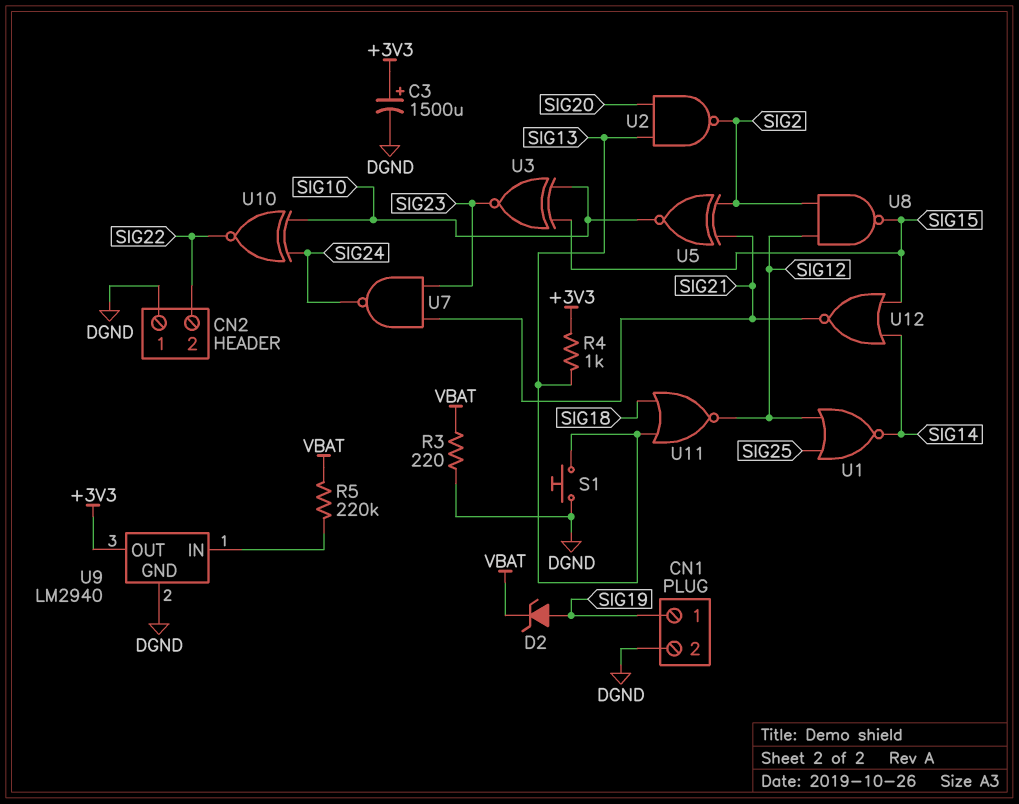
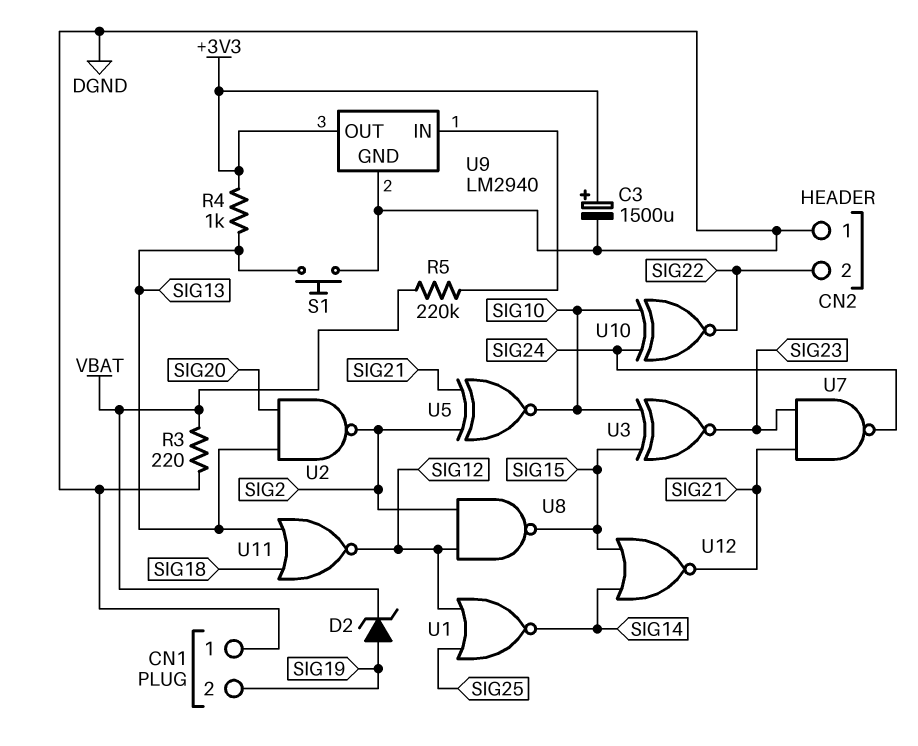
CN1 pin 1: SIG19 -> DGND
CN1 pin 2: DGND -> SIG19

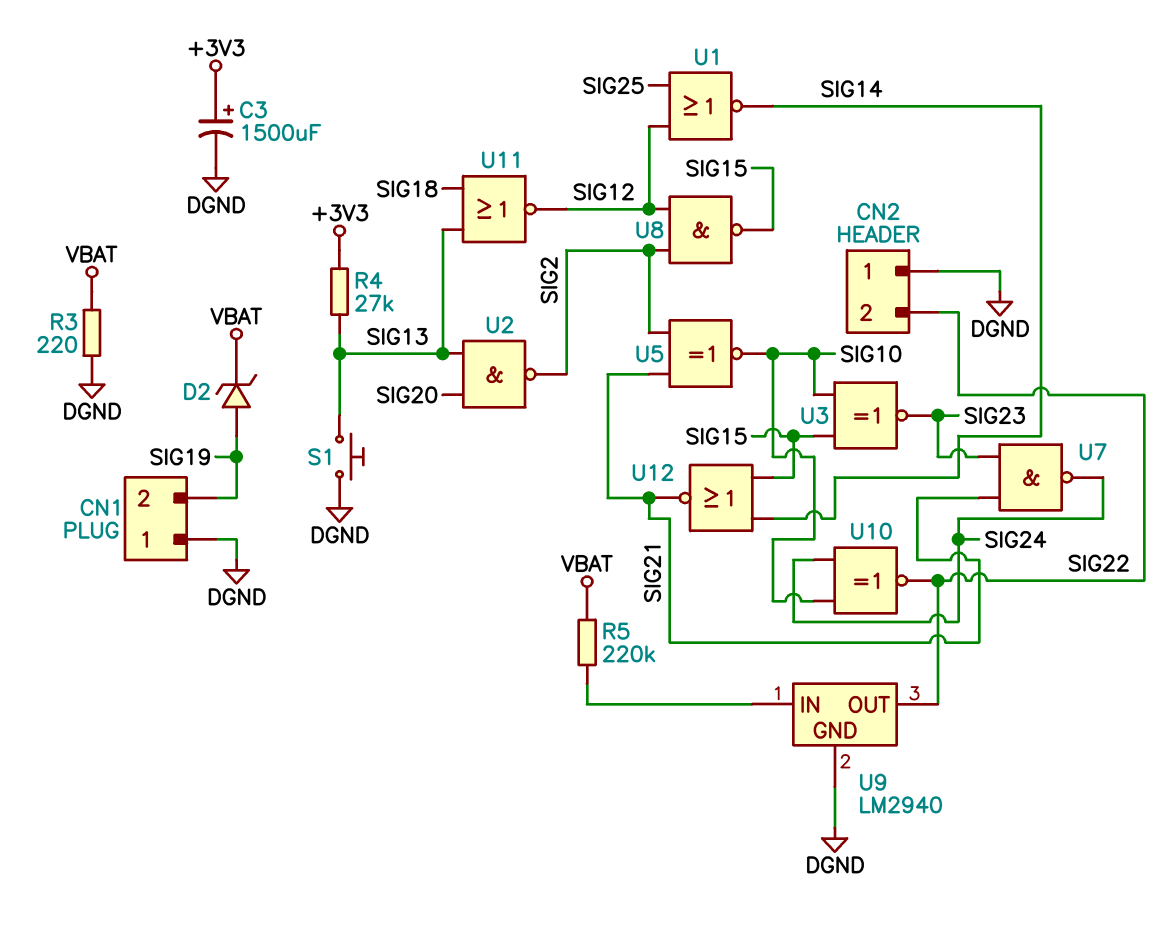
R4: 1k (+3V3, SIG13) -> 27k (+3V3, SIG13)
U9 pin OUT: +3V3 -> SIG22

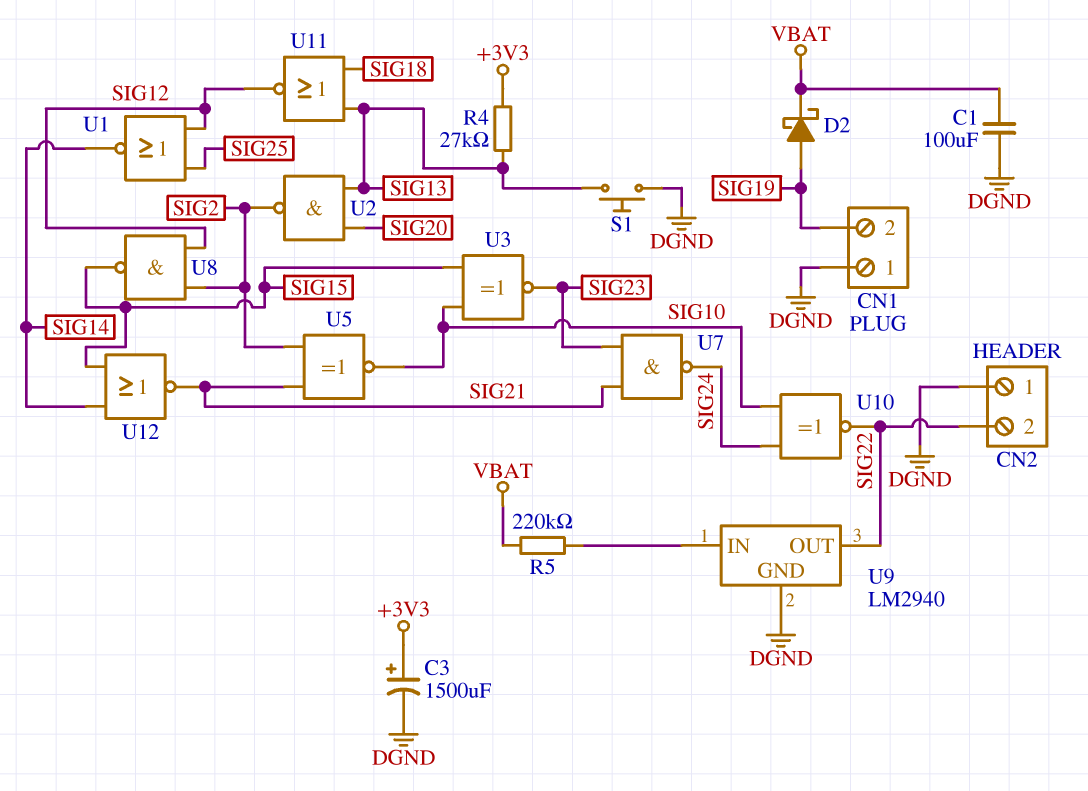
C1: none -> 100uF (DGND, VBAT)
D2: zener (A SIG19, K VBAT) -> schottky (A SIG19, K VBAT)
R3: 220 (DGND, VBAT) -> none

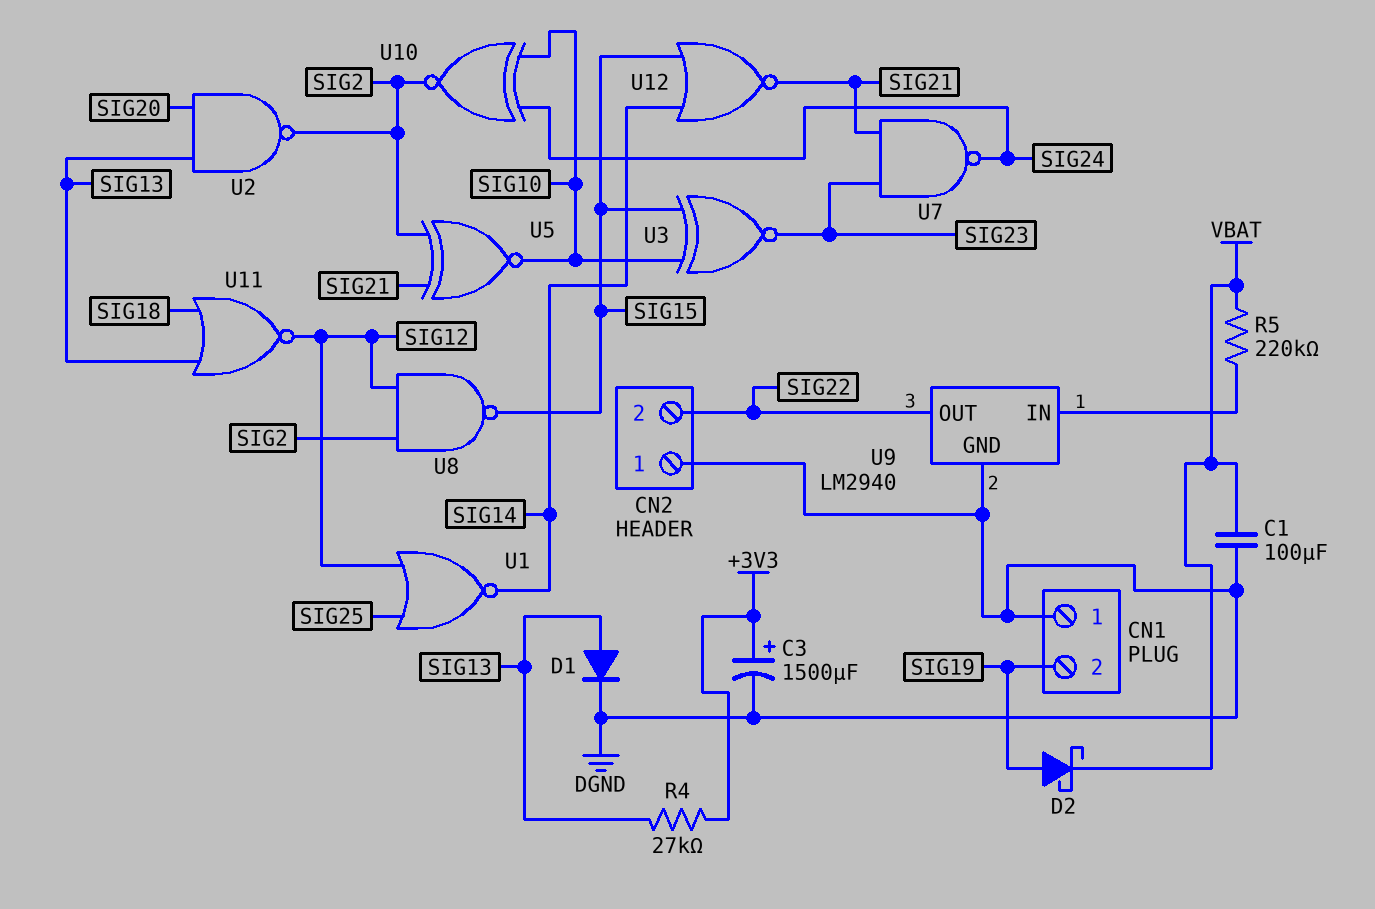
D1: none -> diode (A SIG13, K DGND)
S1: button (DGND, SIG13) -> none
U10: XNOR (in SIG10, in SIG24, out SIG22) -> XNOR (in SIG10, in SIG24, out SIG2)

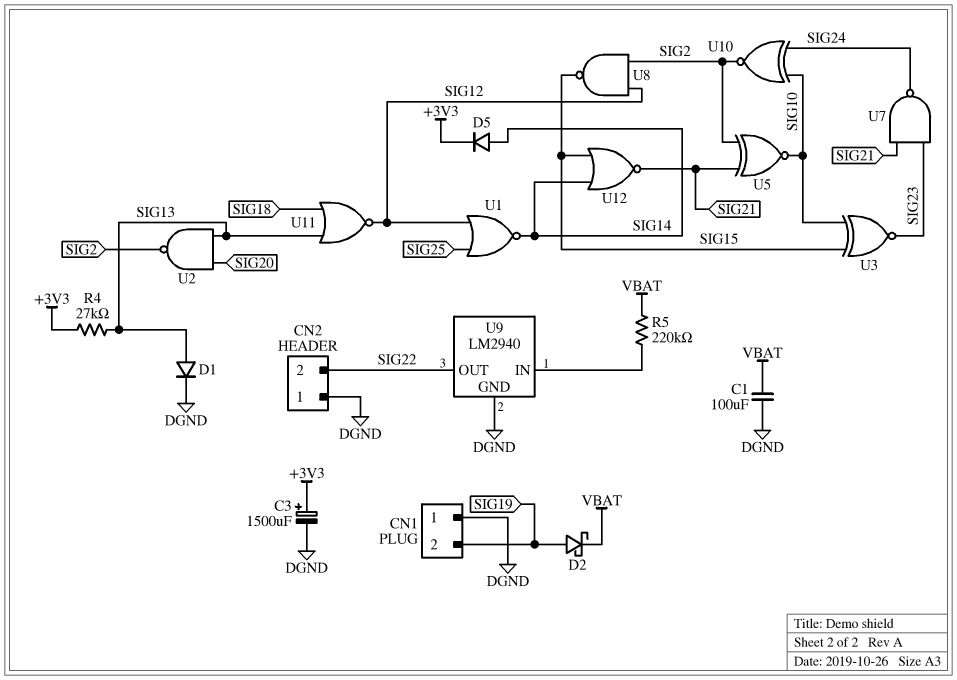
D5: none -> diode (A SIG14, K +3V3)

